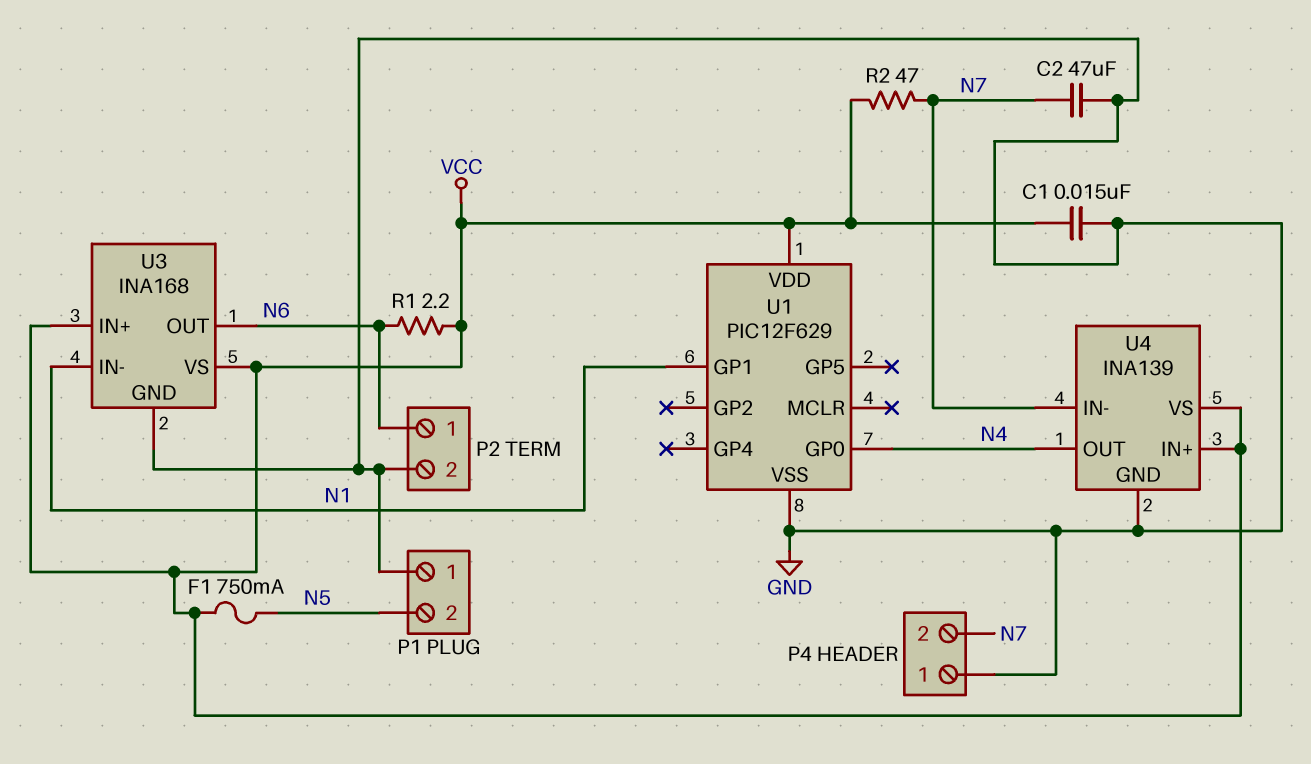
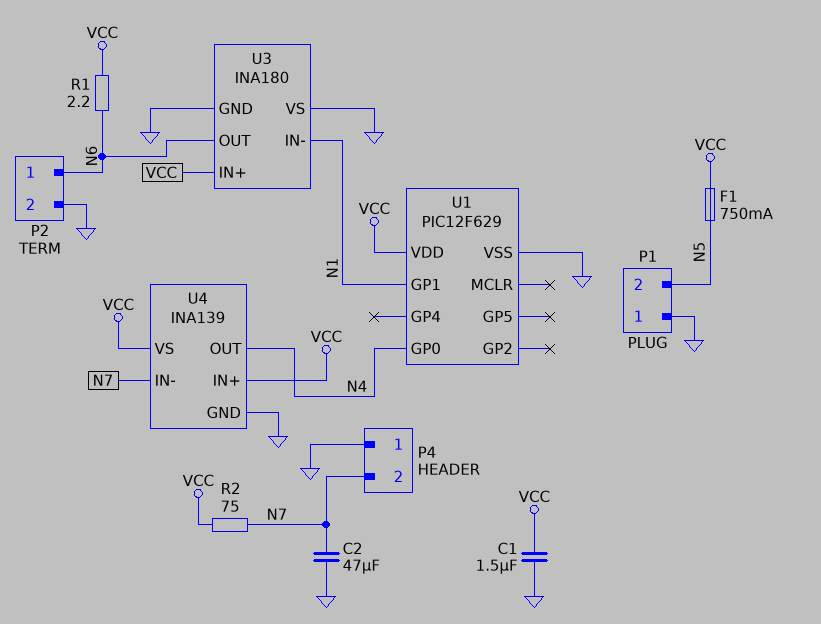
C1: 15nF (GND, VCC) -> 1.5uF (GND, VCC)
R2: 47 (N7, VCC) -> 75 (N7, VCC)
U3: INA168 -> INA180
U3 pin VS: VCC -> GND

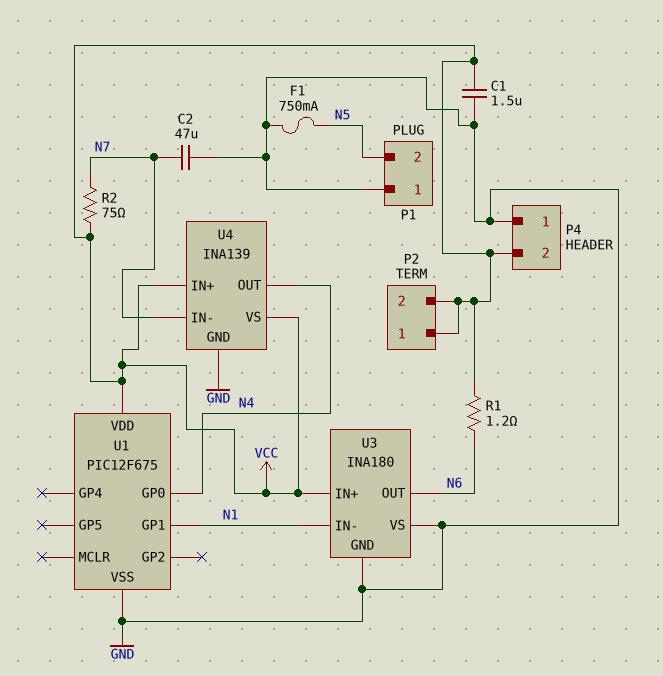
F1: 750mA (N5, VCC) -> 750mA (GND, N5)
P2 pin 1: N6 -> VCC
P2 pin 2: GND -> VCC
P4 pin 2: N7 -> VCC
R1: 2.2 (N6, VCC) -> 1.2 (N6, VCC)
U1: PIC12F629 -> PIC12F675

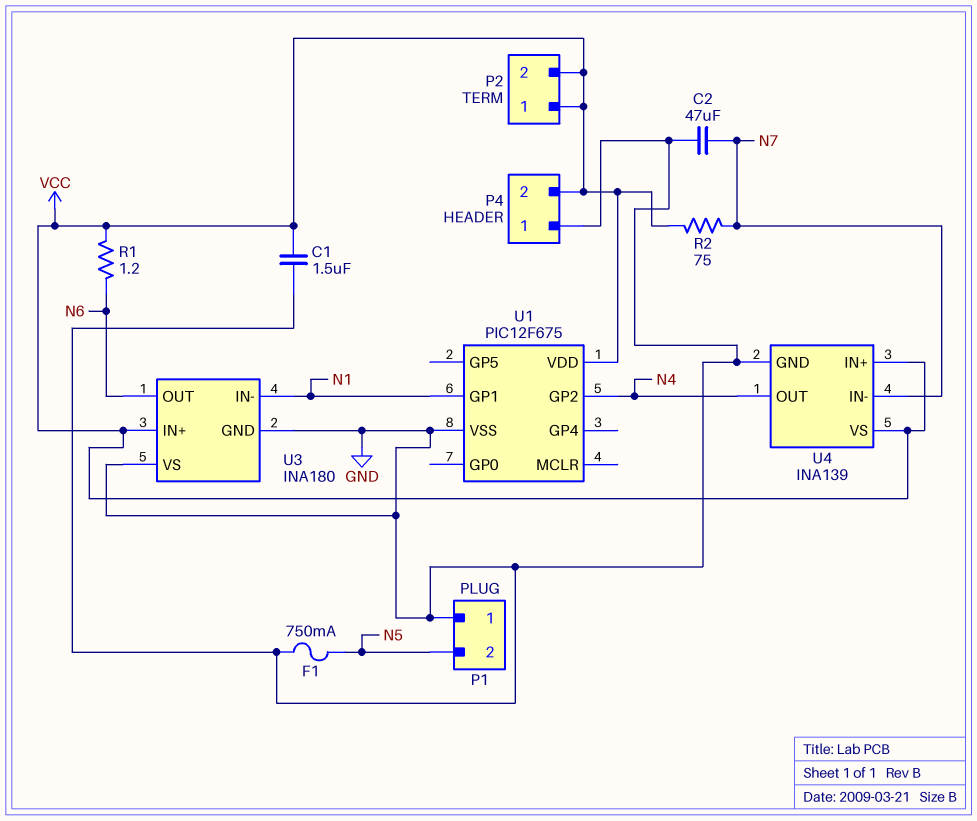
U1 pin GP0: N4 -> none
U1 pin GP2: none -> N4

